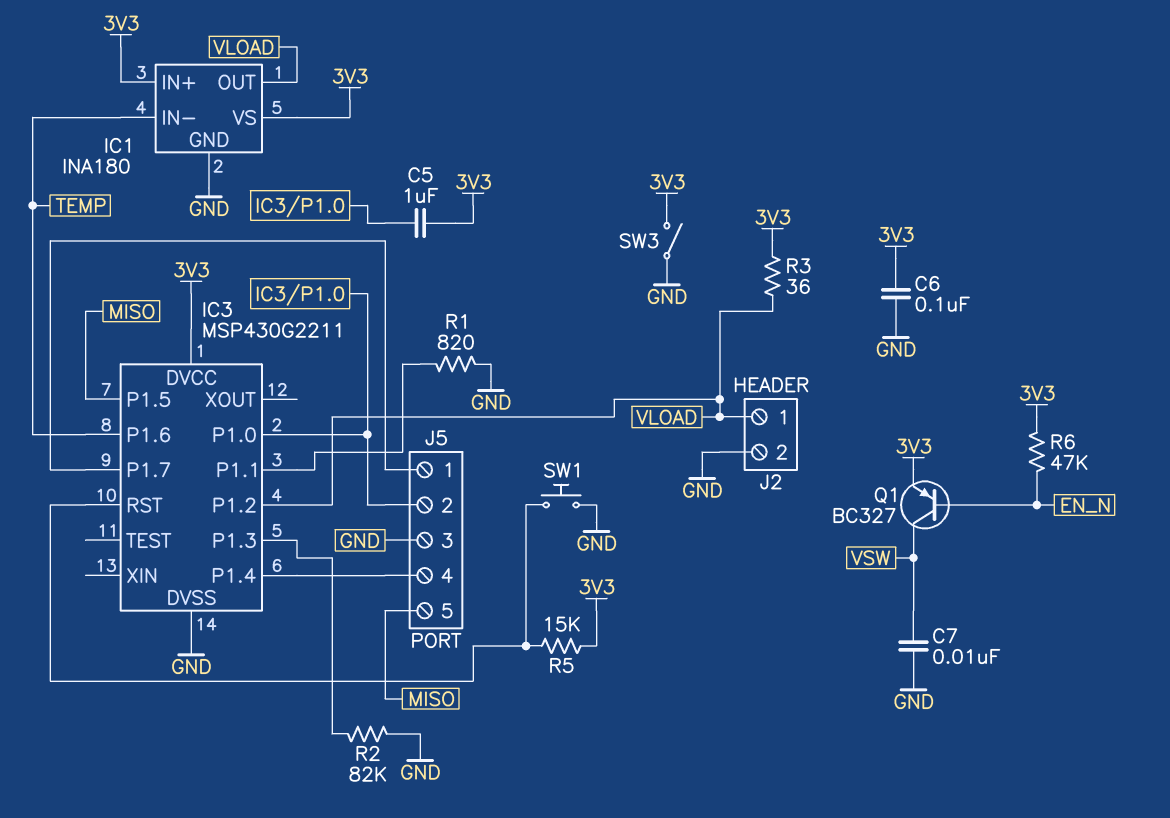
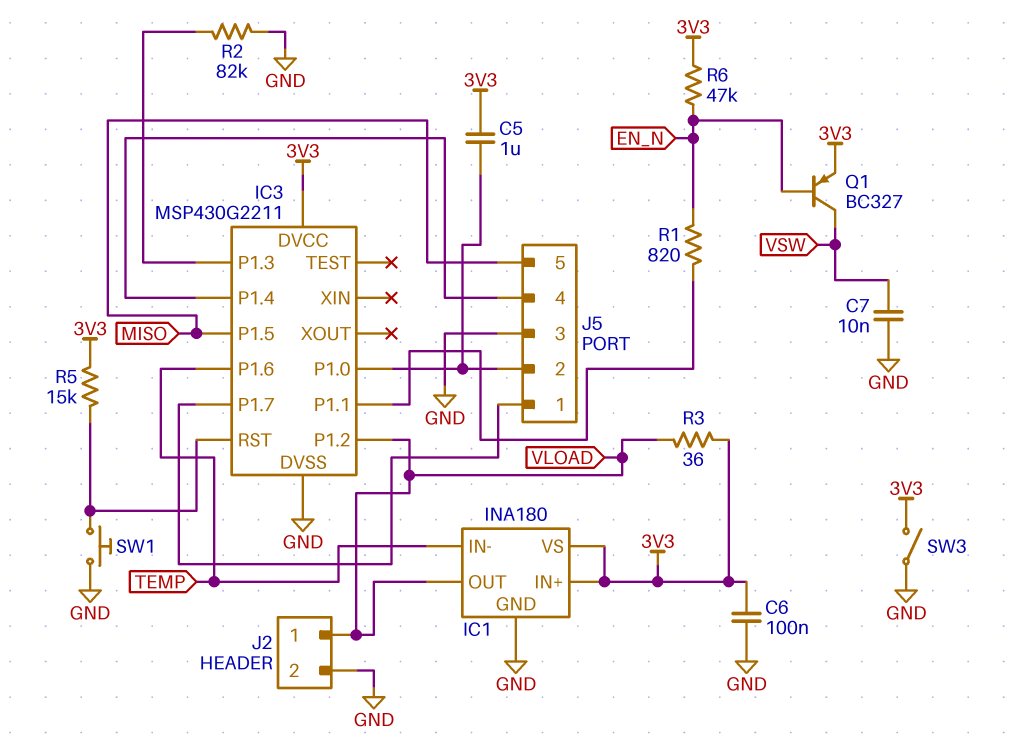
R1: 820 (GND, IC3/P1.1) -> 820 (EN_N, IC3/P1.1)

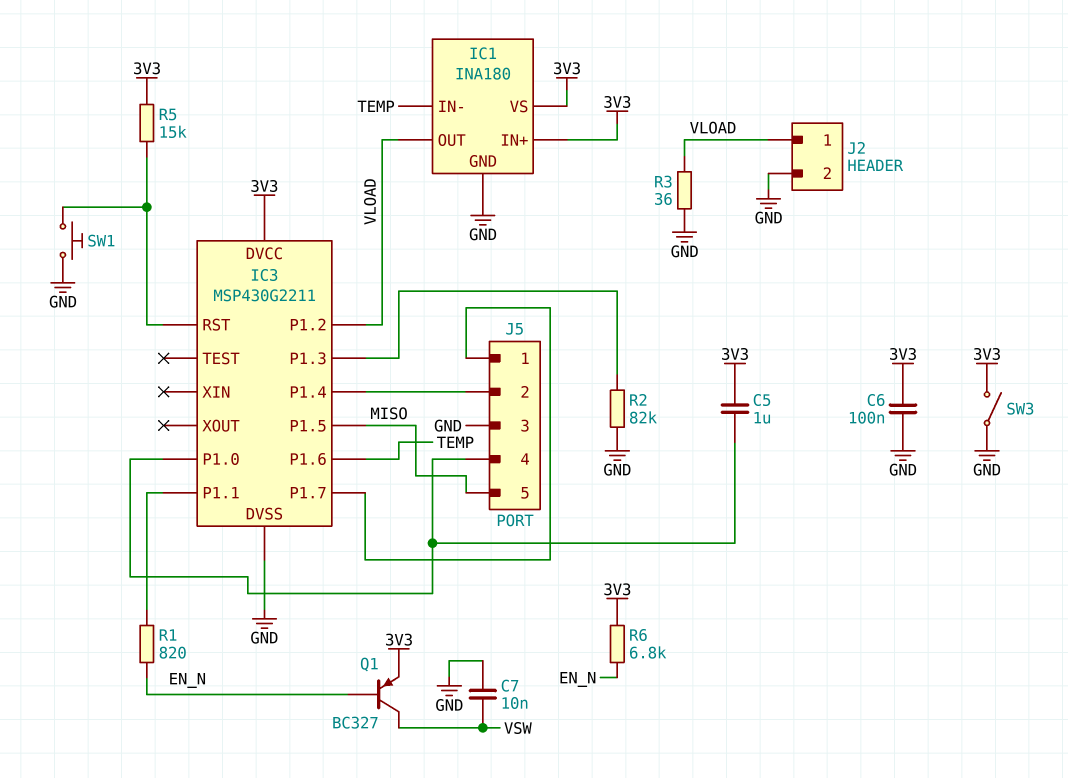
J5 pin 2: IC3/P1.0 -> IC3/P1.4
J5 pin 4: IC3/P1.4 -> IC3/P1.0
R3: 36 (3V3, VLOAD) -> 36 (GND, VLOAD)
R6: 47k (3V3, EN_N) -> 6.8k (3V3, EN_N)

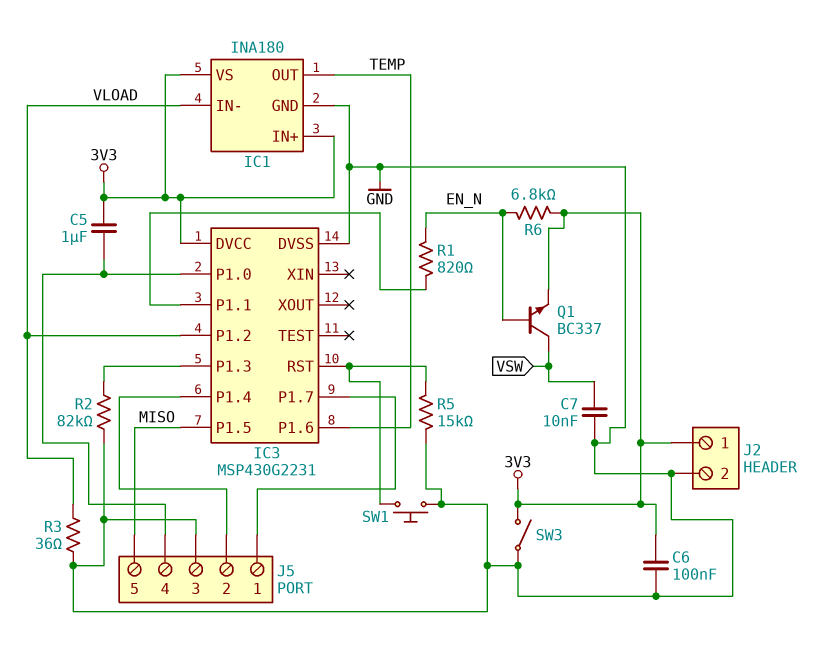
IC1 pin IN-: TEMP -> VLOAD
IC1 pin OUT: VLOAD -> TEMP
IC3: MSP430G2211 -> MSP430G2231
J2 pin 1: VLOAD -> 3V3
Q1: PNP BC327 (B EN_N, C VSW, E 3V3) -> NPN BC337 (B EN_N, C VSW, E 3V3)
R5: 15k (3V3, IC3/RST) -> 15k (GND, IC3/RST)

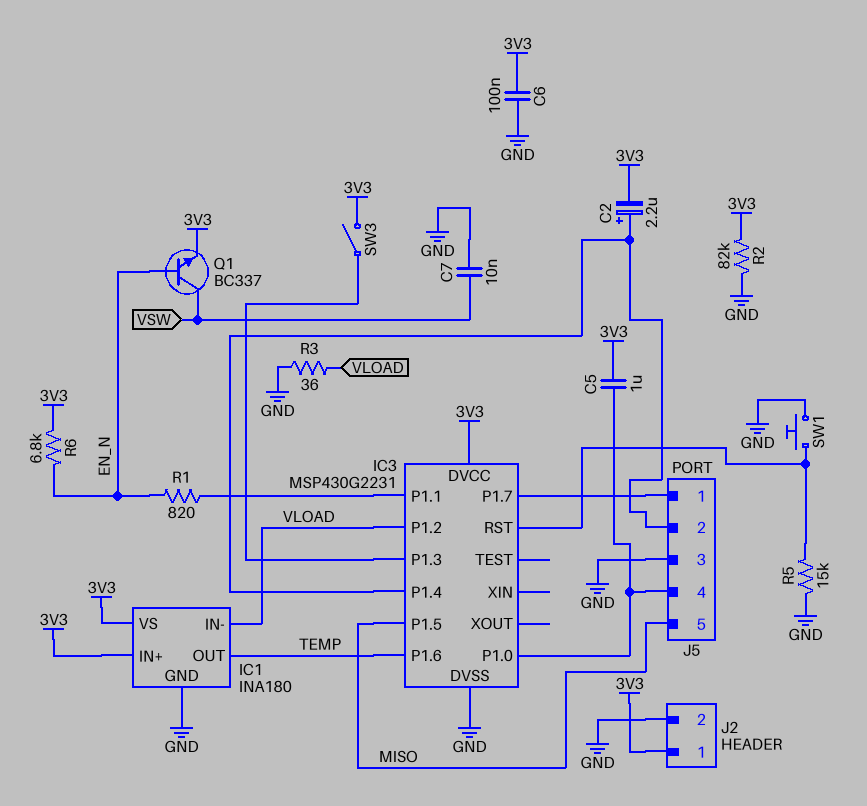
C2: none -> 2.2uF (plus IC3/P1.4, minus 3V3)
R2: 82k (GND, IC3/P1.3) -> 82k (3V3, GND)
SW3: switch (3V3, GND) -> switch (3V3, IC3/P1.3)

